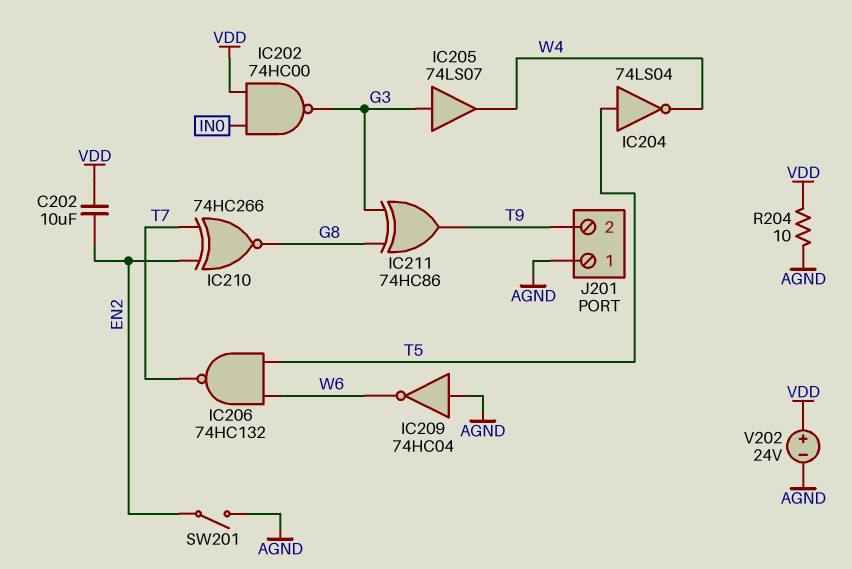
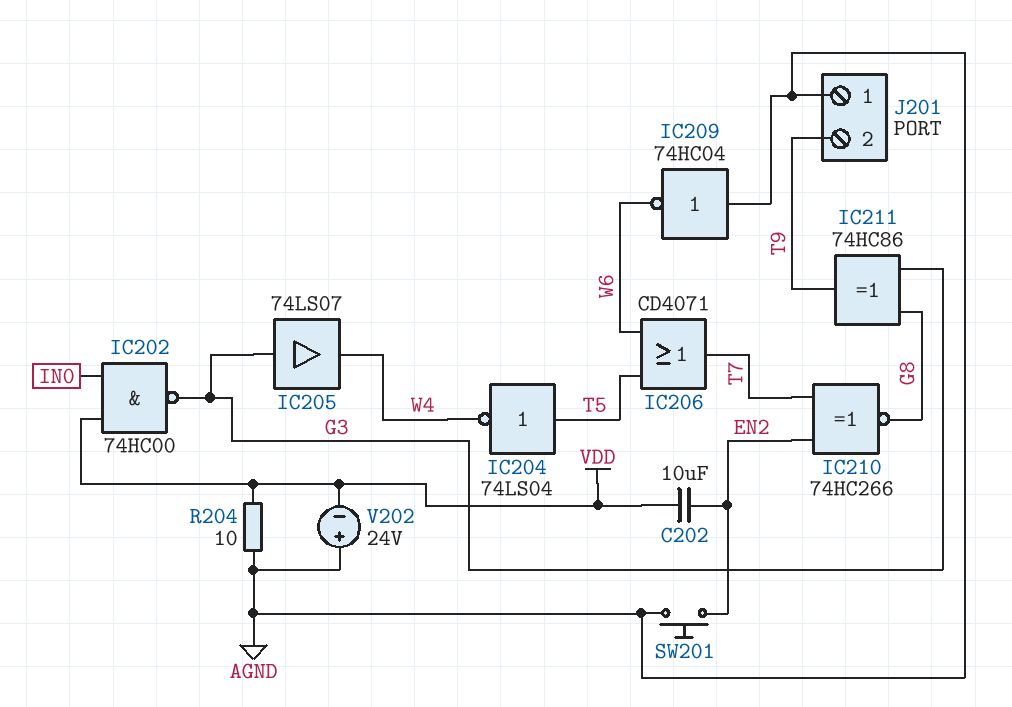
IC206: NAND 74HC132 (in T5, in W6, out T7) -> OR CD4071 (in T5, in W6, out T7)
SW201: switch (AGND, EN2) -> button (AGND, EN2)
V202: 24V (plus VDD, minus AGND) -> 24V (plus AGND, minus VDD)

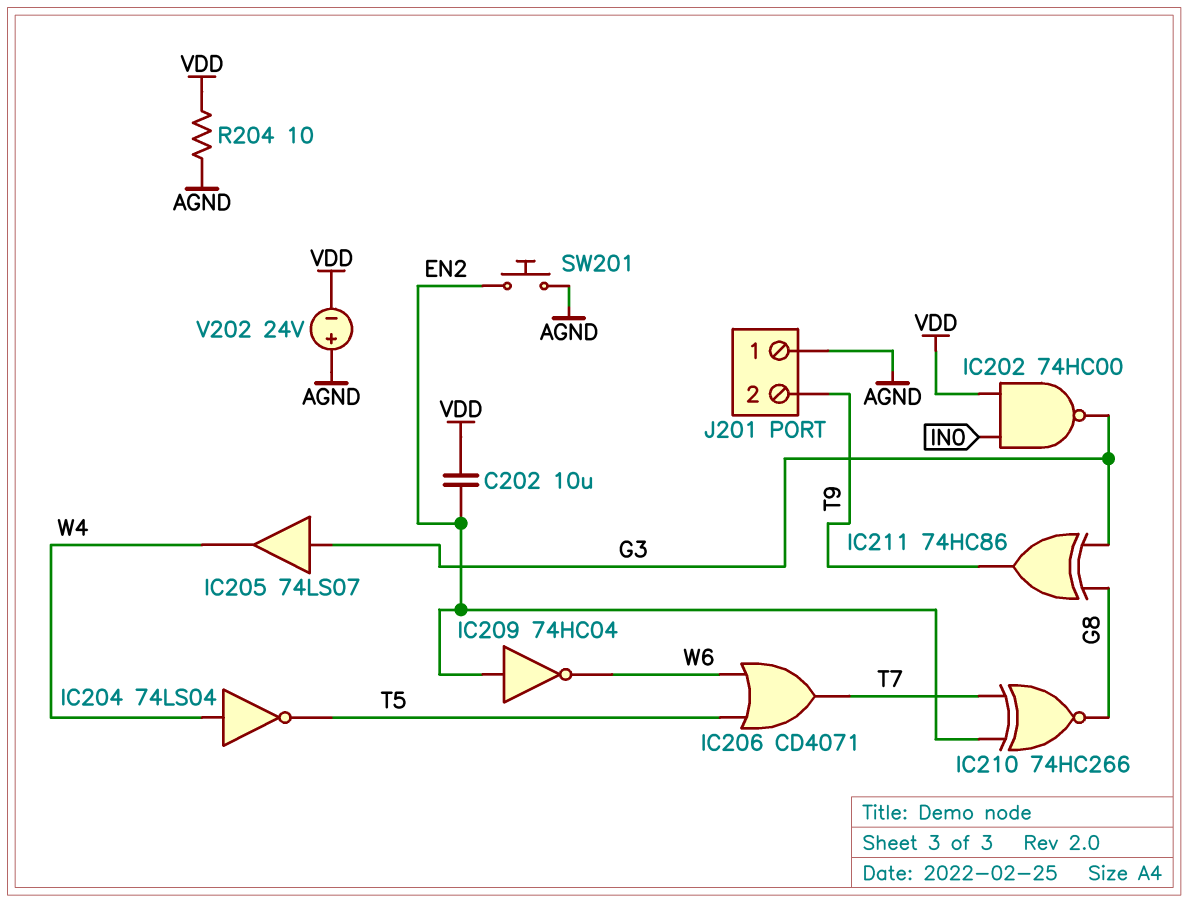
IC204: NOT 74LS04 (in T5, out W4) -> NOT 74LS04 (in W4, out T5)
IC209: NOT 74HC04 (in AGND, out W6) -> NOT 74HC04 (in EN2, out W6)

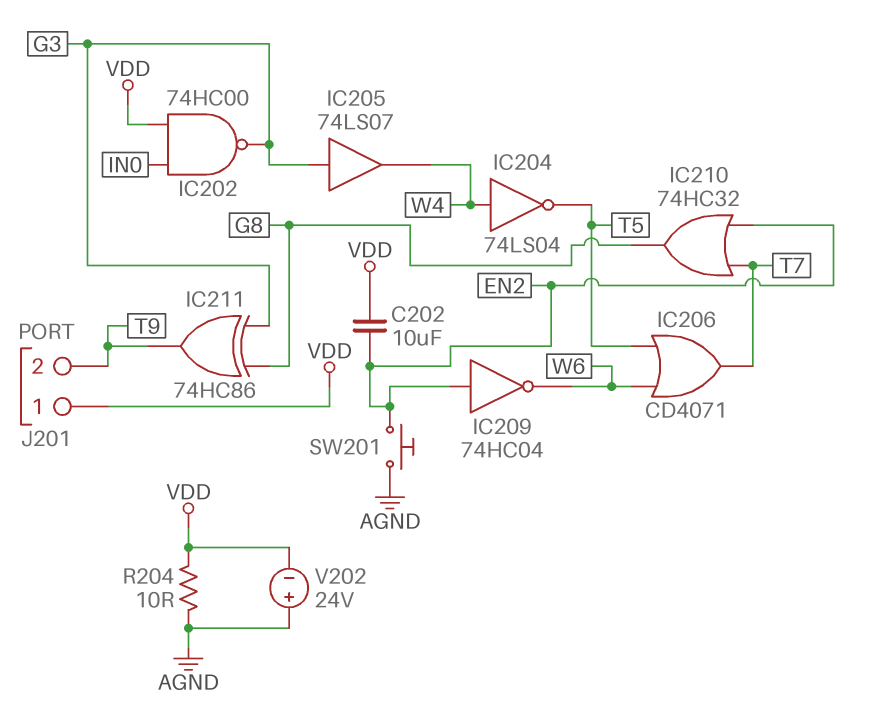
IC210: XNOR 74HC266 (in EN2, in T7, out G8) -> OR 74HC32 (in EN2, in T7, out G8)
J201 pin 1: AGND -> VDD

